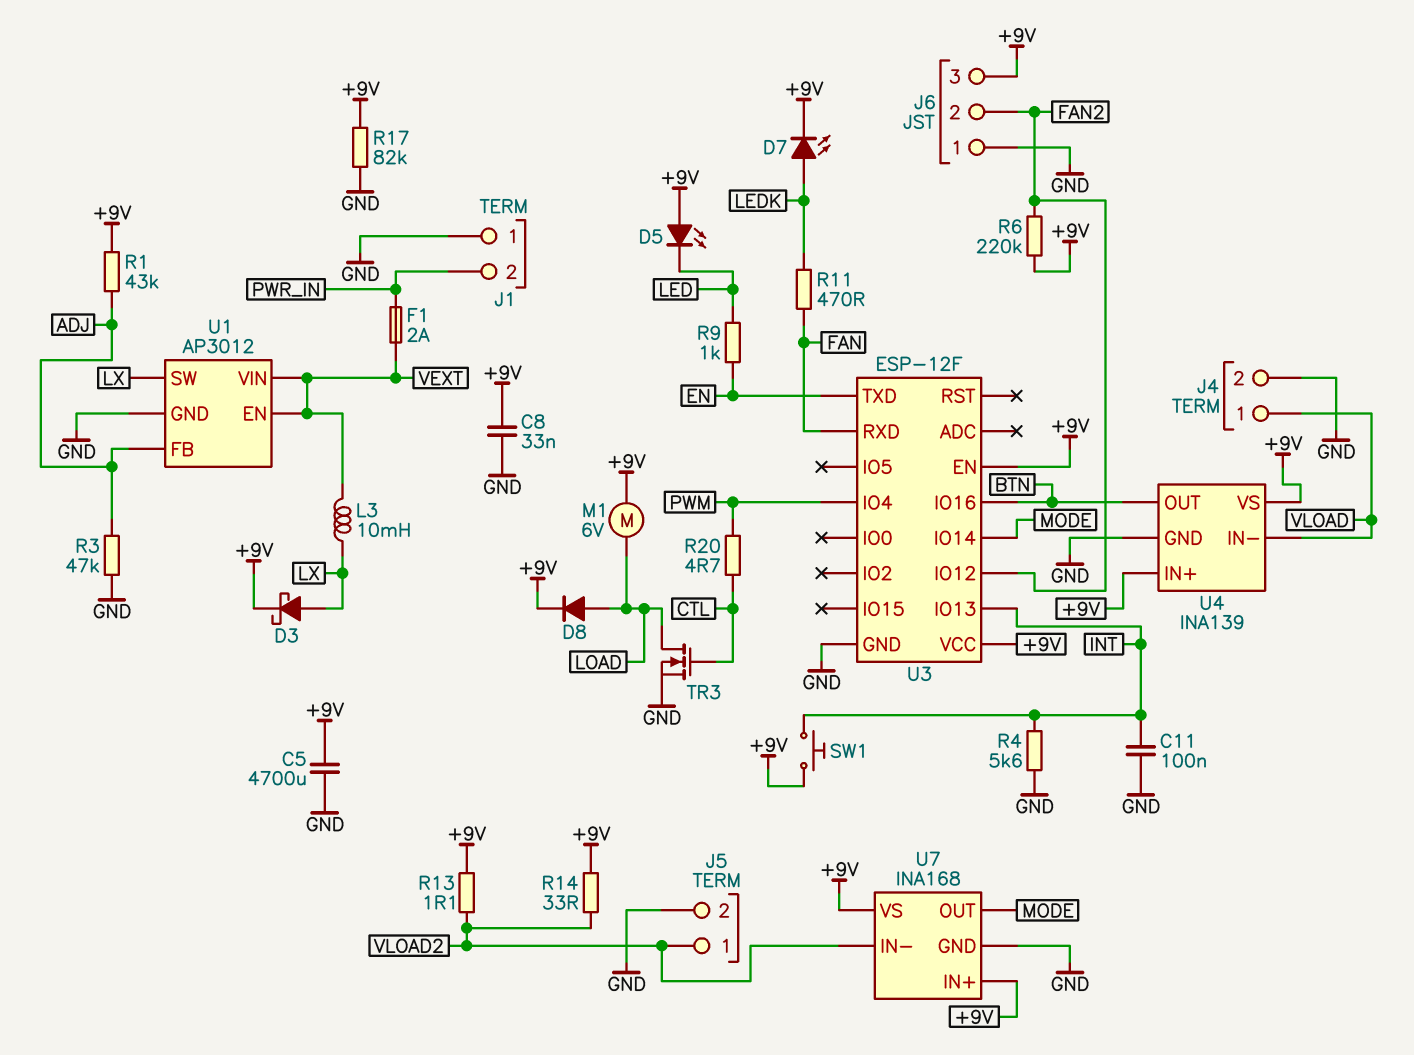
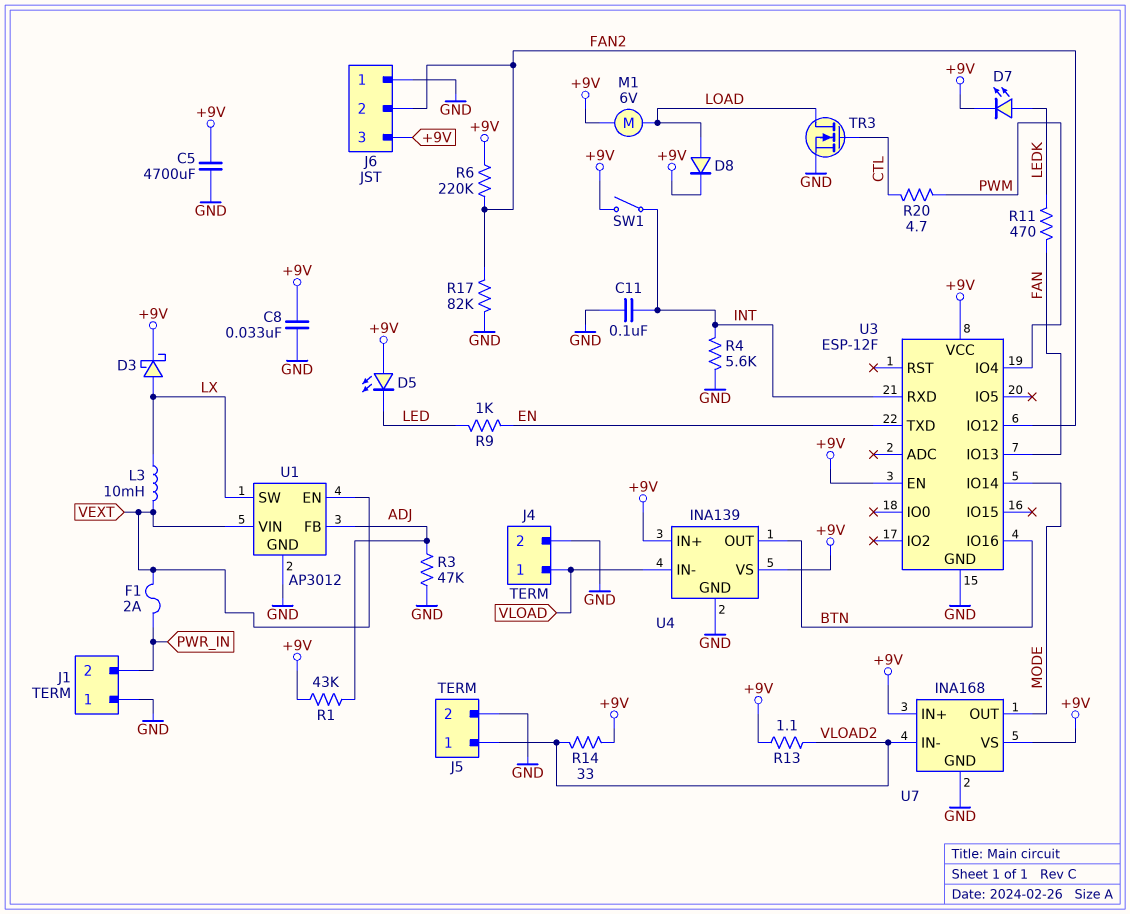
R17: 82k (+9V, GND) -> 82k (FAN2, GND)
SW1: button (+9V, INT) -> switch (+9V, INT)
U3 pin IO13: INT -> FAN
U3 pin RXD: FAN -> INT

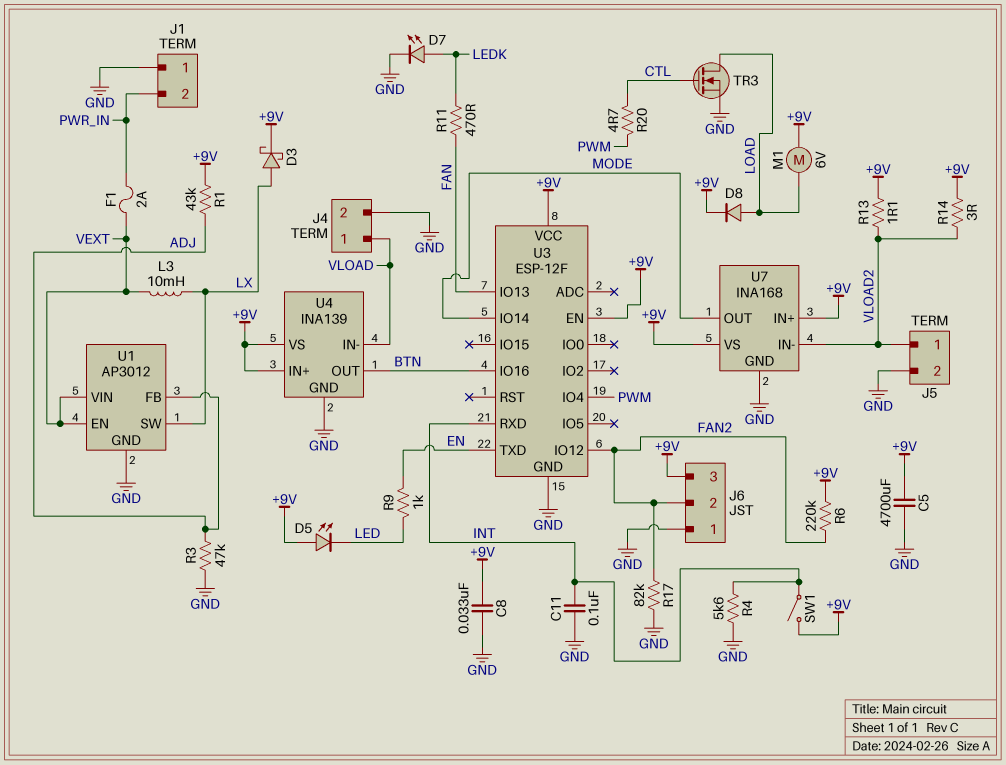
D7: LED (A LEDK, K +9V) -> LED (A LEDK, K GND)
R14: 33 (+9V, VLOAD2) -> 3 (+9V, VLOAD2)

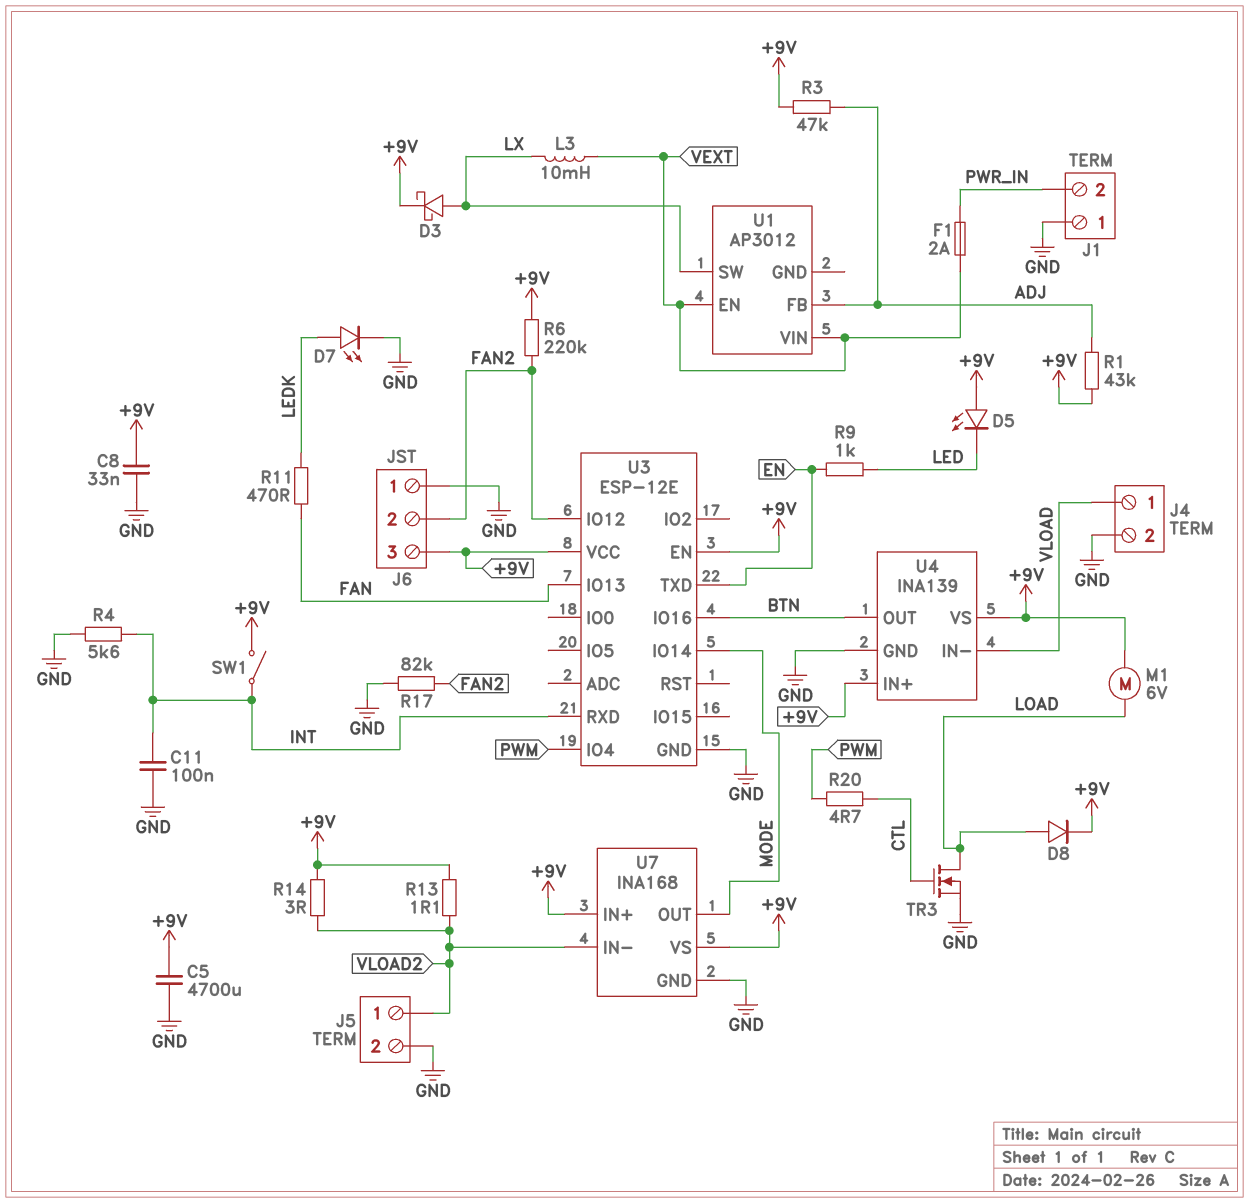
R3: 47k (ADJ, GND) -> 47k (+9V, ADJ)
U1 pin GND: GND -> none
U3: ESP-12F -> ESP-12E

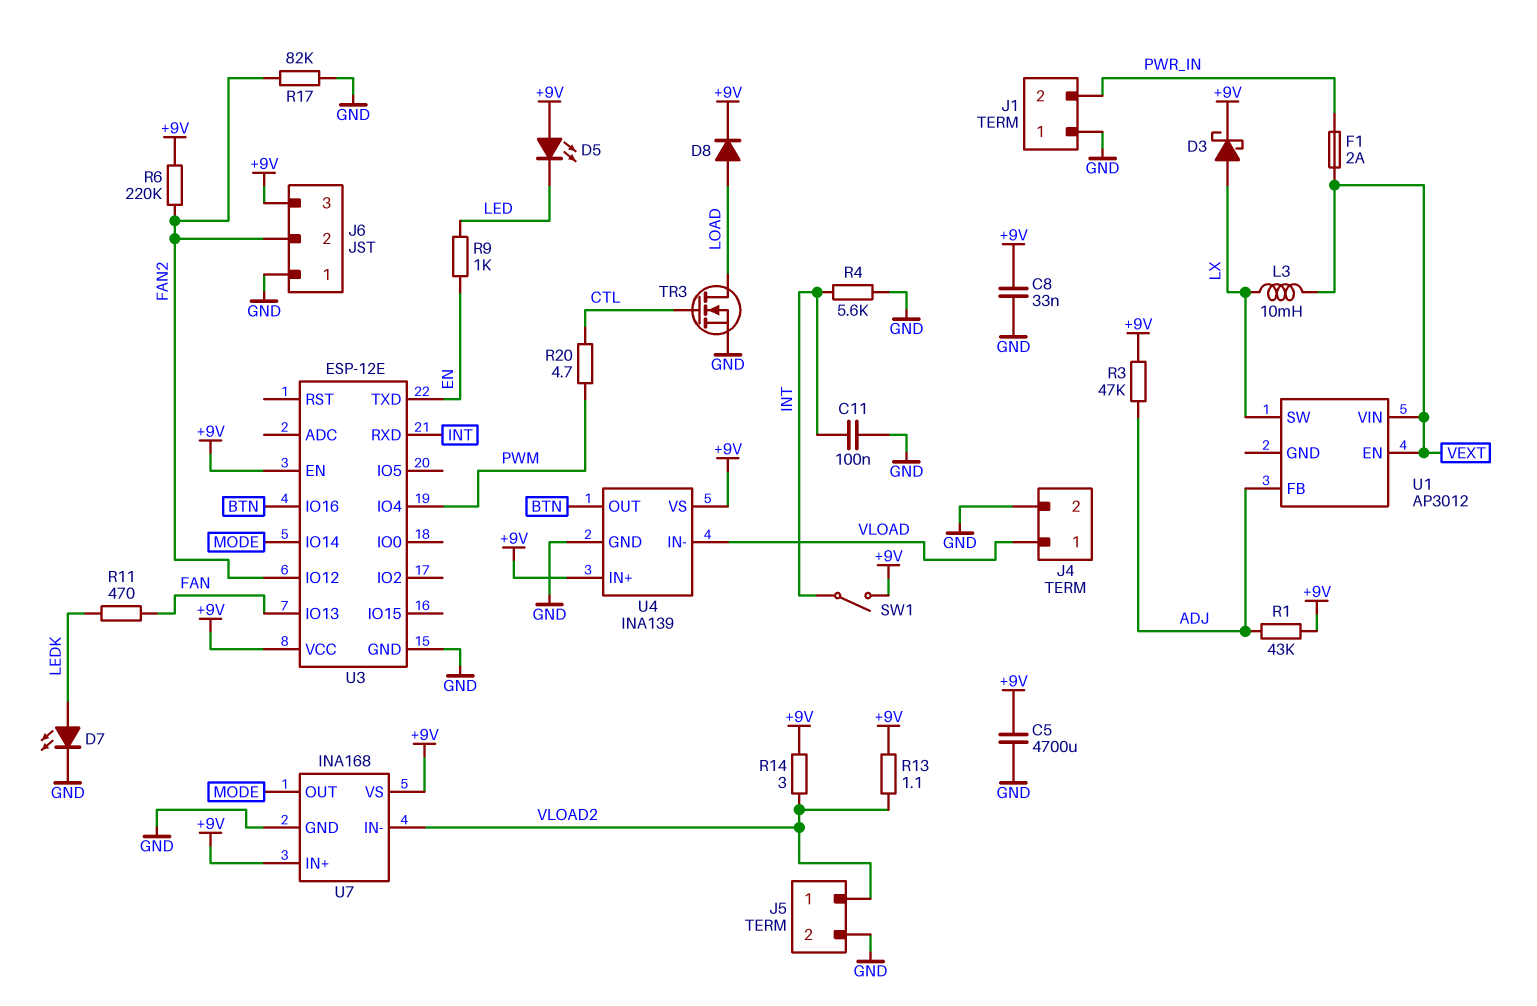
M1: motor 6V (+9V, LOAD) -> none

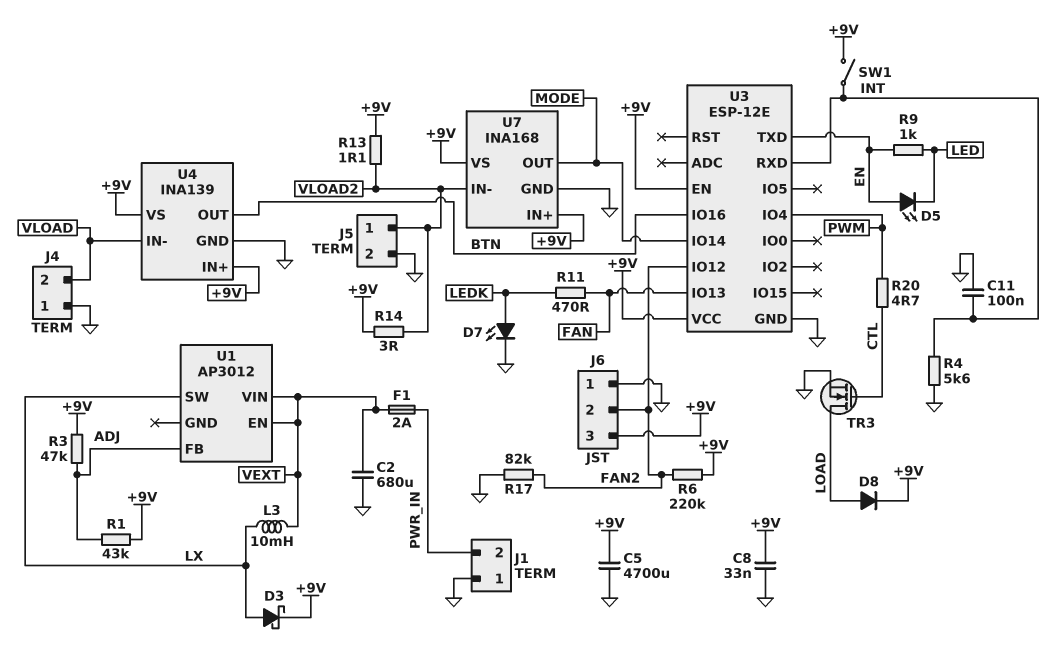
C2: none -> 680uF (GND, VEXT)
D5: LED (A +9V, K LED) -> LED (A EN, K LED)
J4 pin 1: VLOAD -> GND
J4 pin 2: GND -> VLOAD

